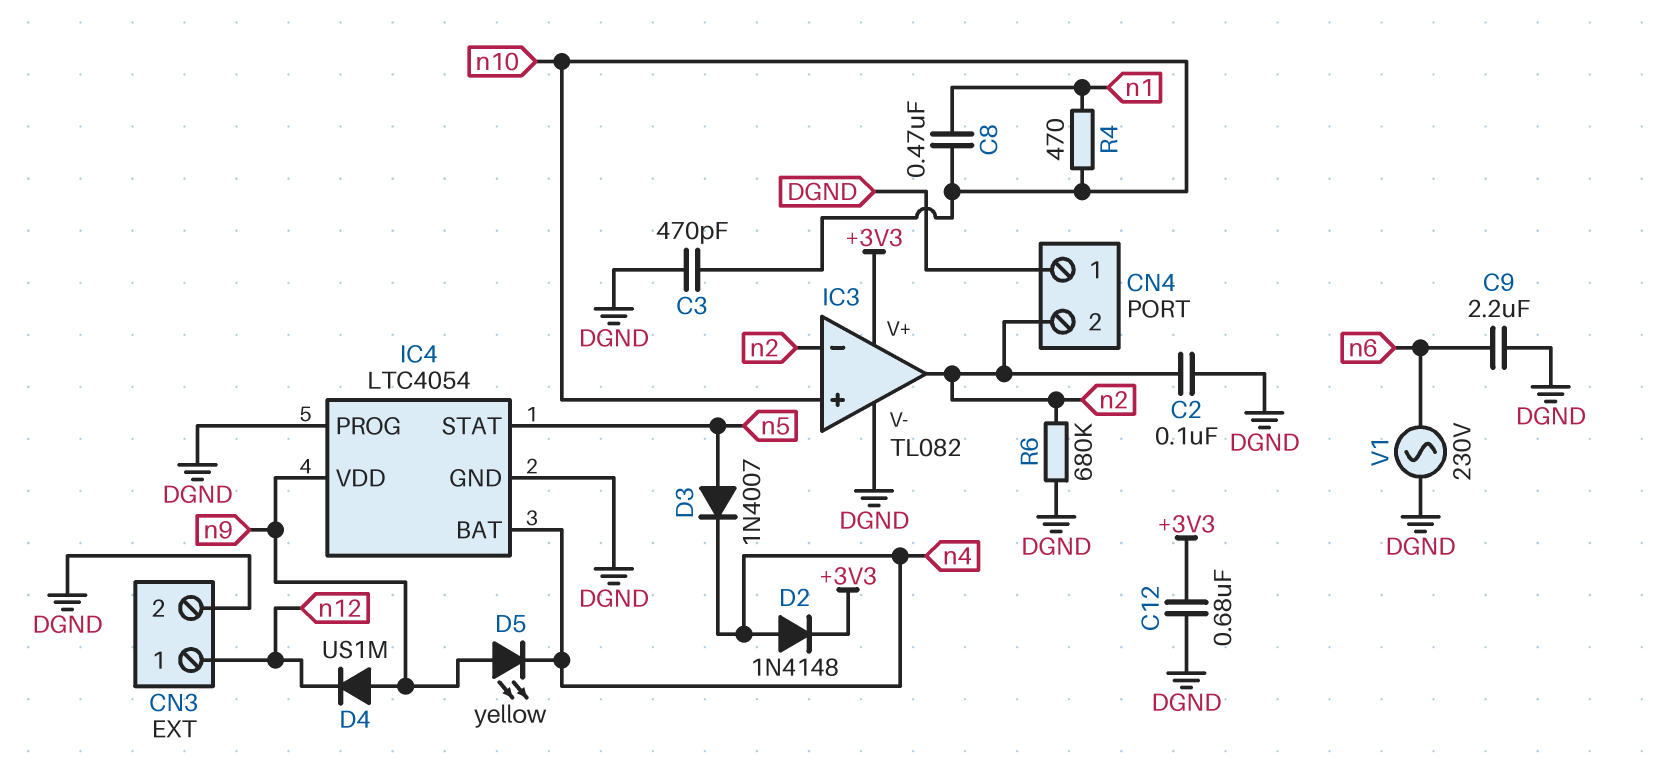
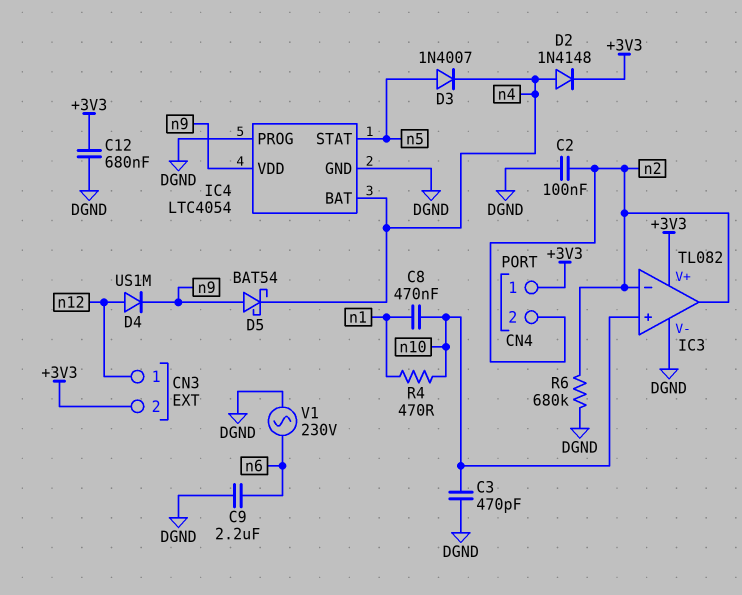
CN3 pin 2: DGND -> +3V3
CN4 pin 1: DGND -> +3V3
D4: diode US1M (A n9, K n12) -> diode US1M (A n12, K n9)
D5: LED yellow (A n9, K n4) -> schottky BAT54 (A n9, K n4)

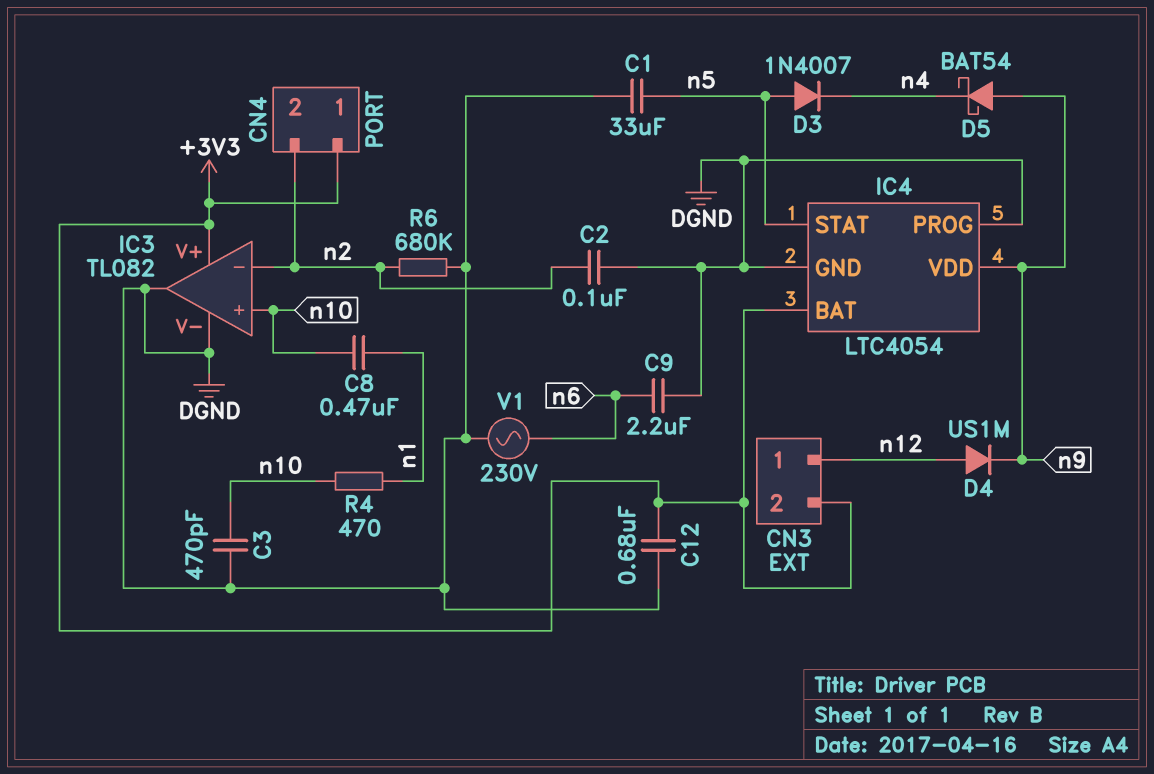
C1: none -> 33uF (DGND, n5)
D2: diode 1N4148 (A n4, K +3V3) -> none
IC3 pin out: n2 -> DGND
IC4 pin BAT: n4 -> +3V3

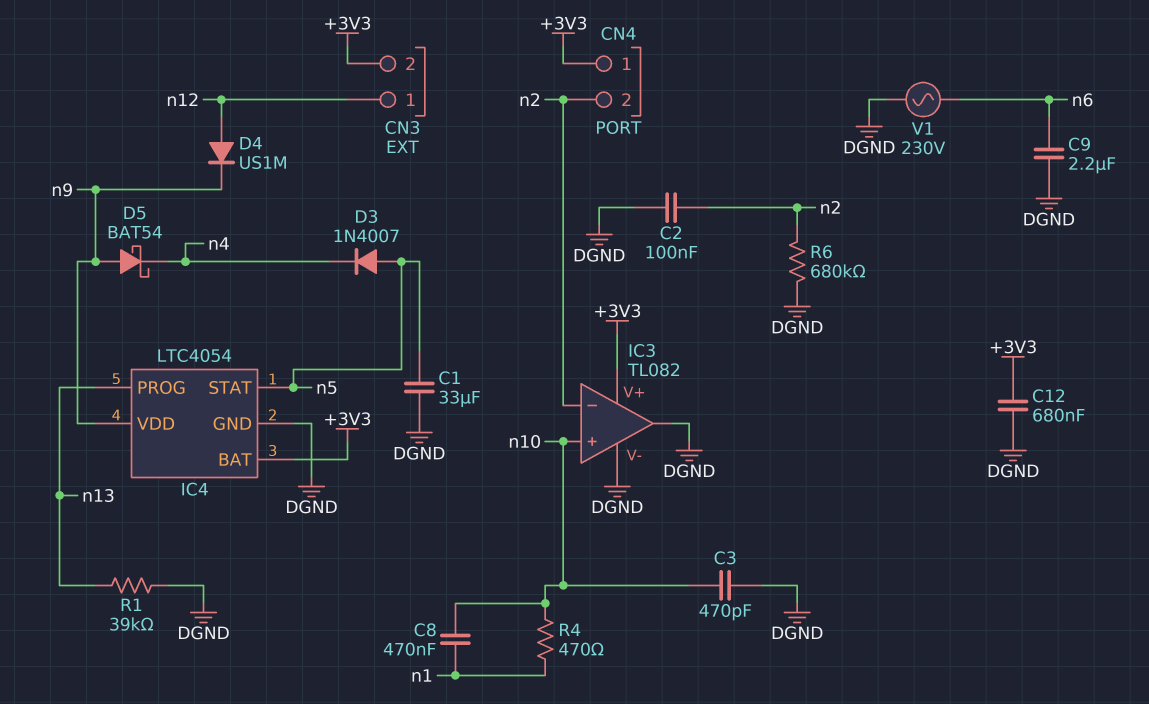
IC4 pin PROG: DGND -> n13
R1: none -> 39k (DGND, n13)

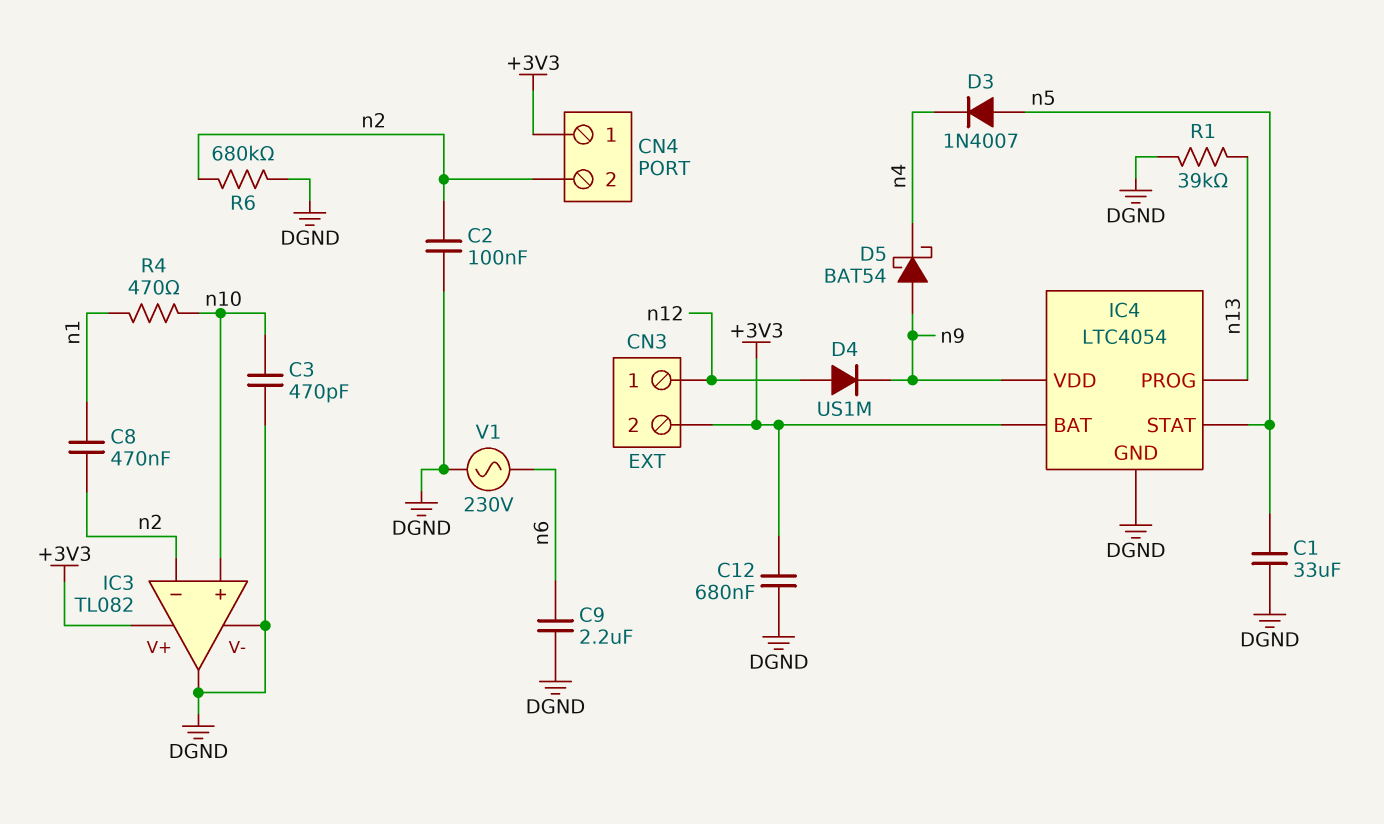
C8: 470nF (n1, n10) -> 470nF (n1, n2)

